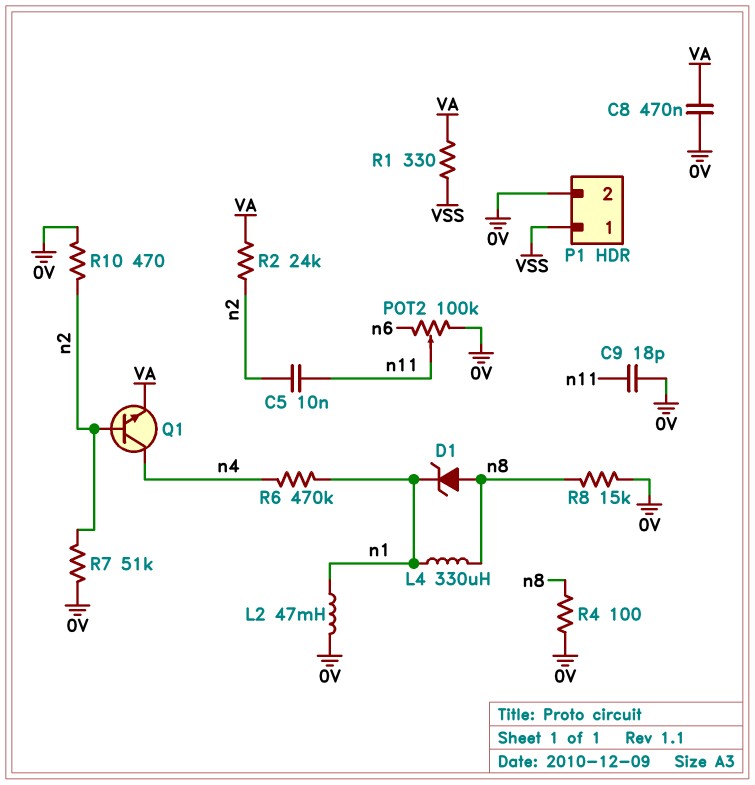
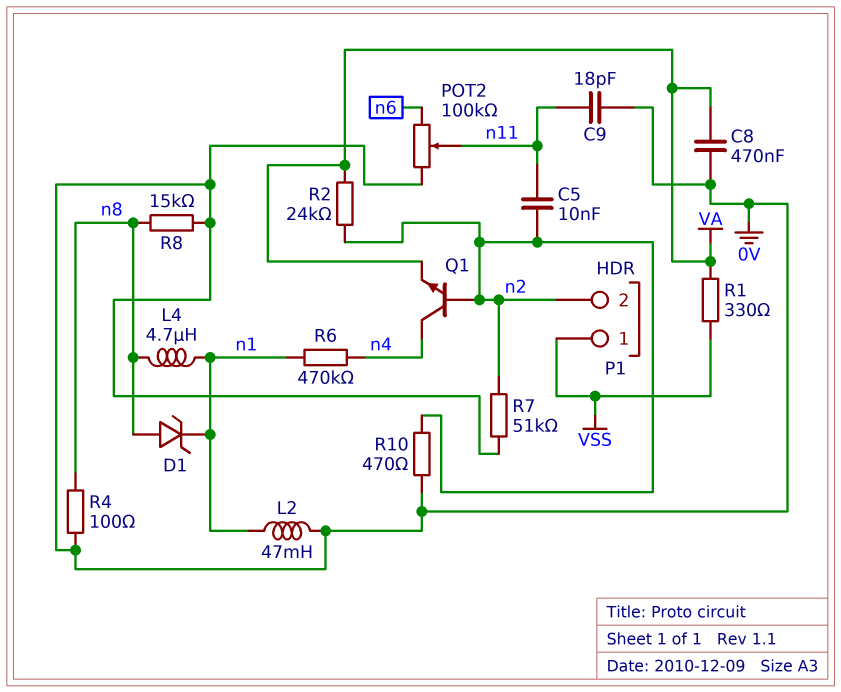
L4: 330uH (n1, n8) -> 4.7uH (n1, n8)
P1 pin 2: 0V -> n2

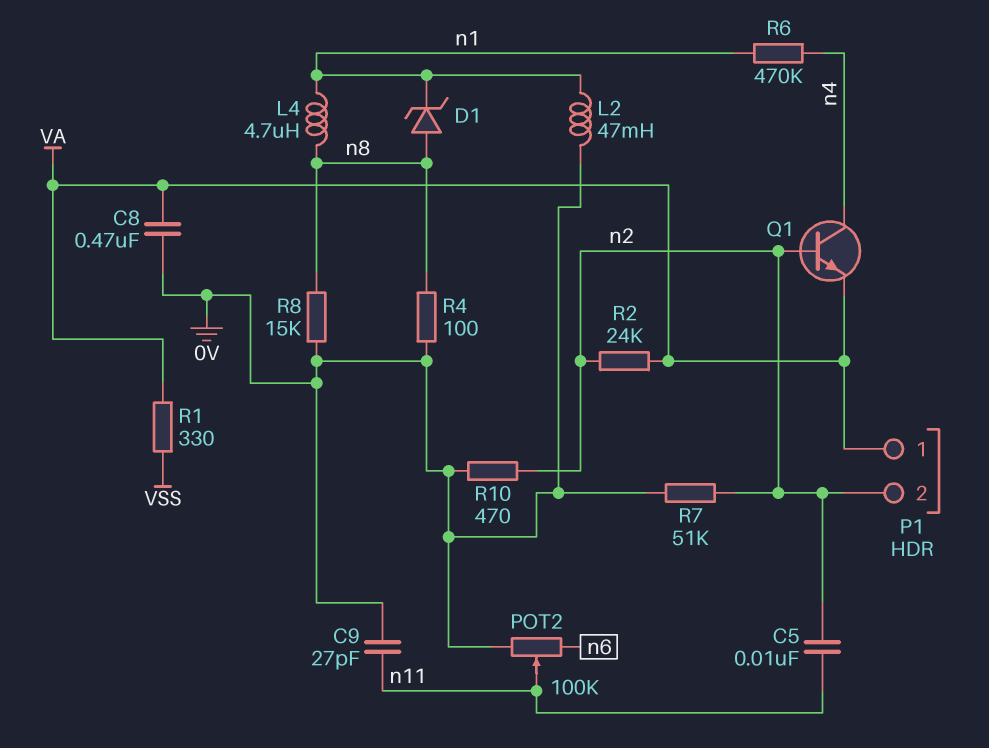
C9: 18pF (0V, n11) -> 27pF (0V, n11)
P1 pin 1: VSS -> VA

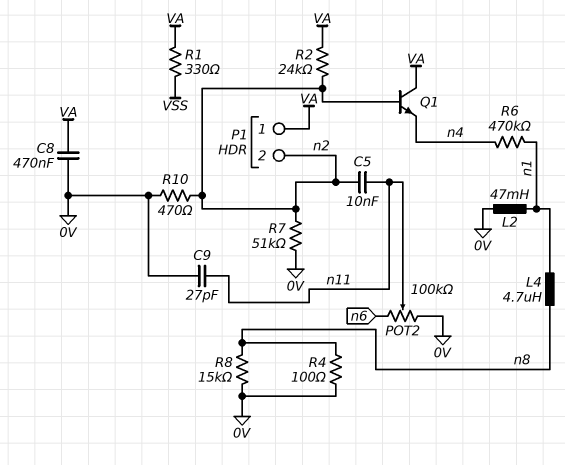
D1: zener (A n8, K n1) -> none
Q1: NPN (B n2, C n4, E VA) -> NPN (B n2, C VA, E n4)

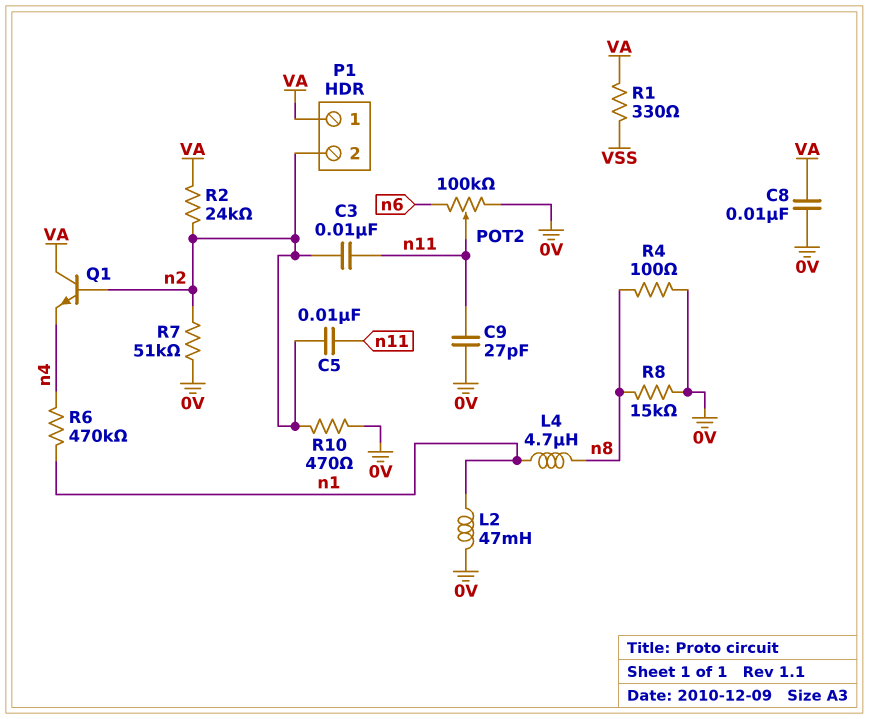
C3: none -> 10nF (n2, n11)
C8: 470nF (0V, VA) -> 10nF (0V, VA)

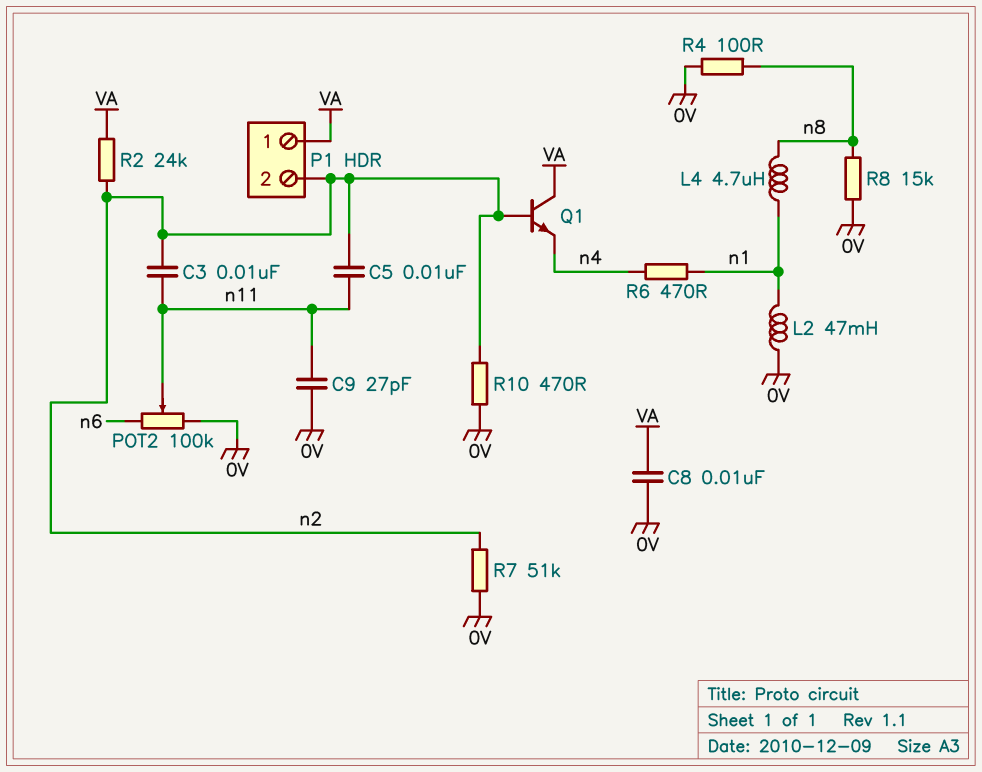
R1: 330 (VA, VSS) -> none
R6: 470k (n1, n4) -> 470 (n1, n4)

